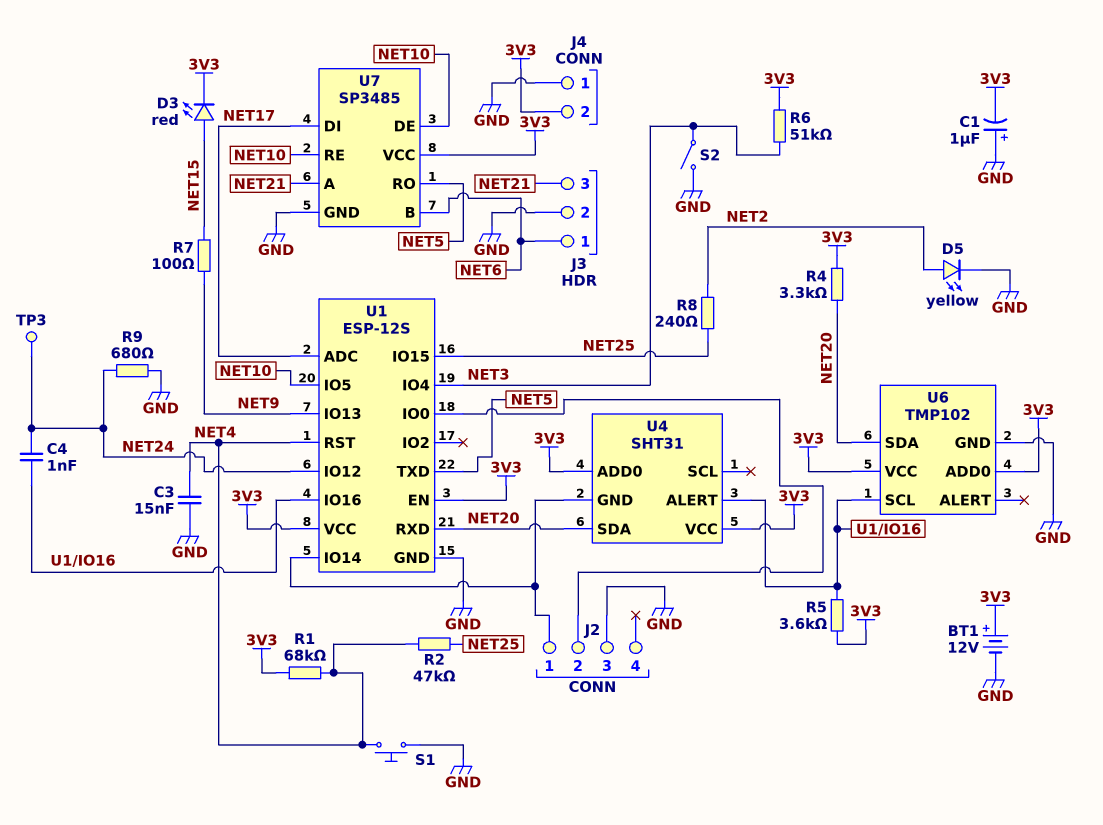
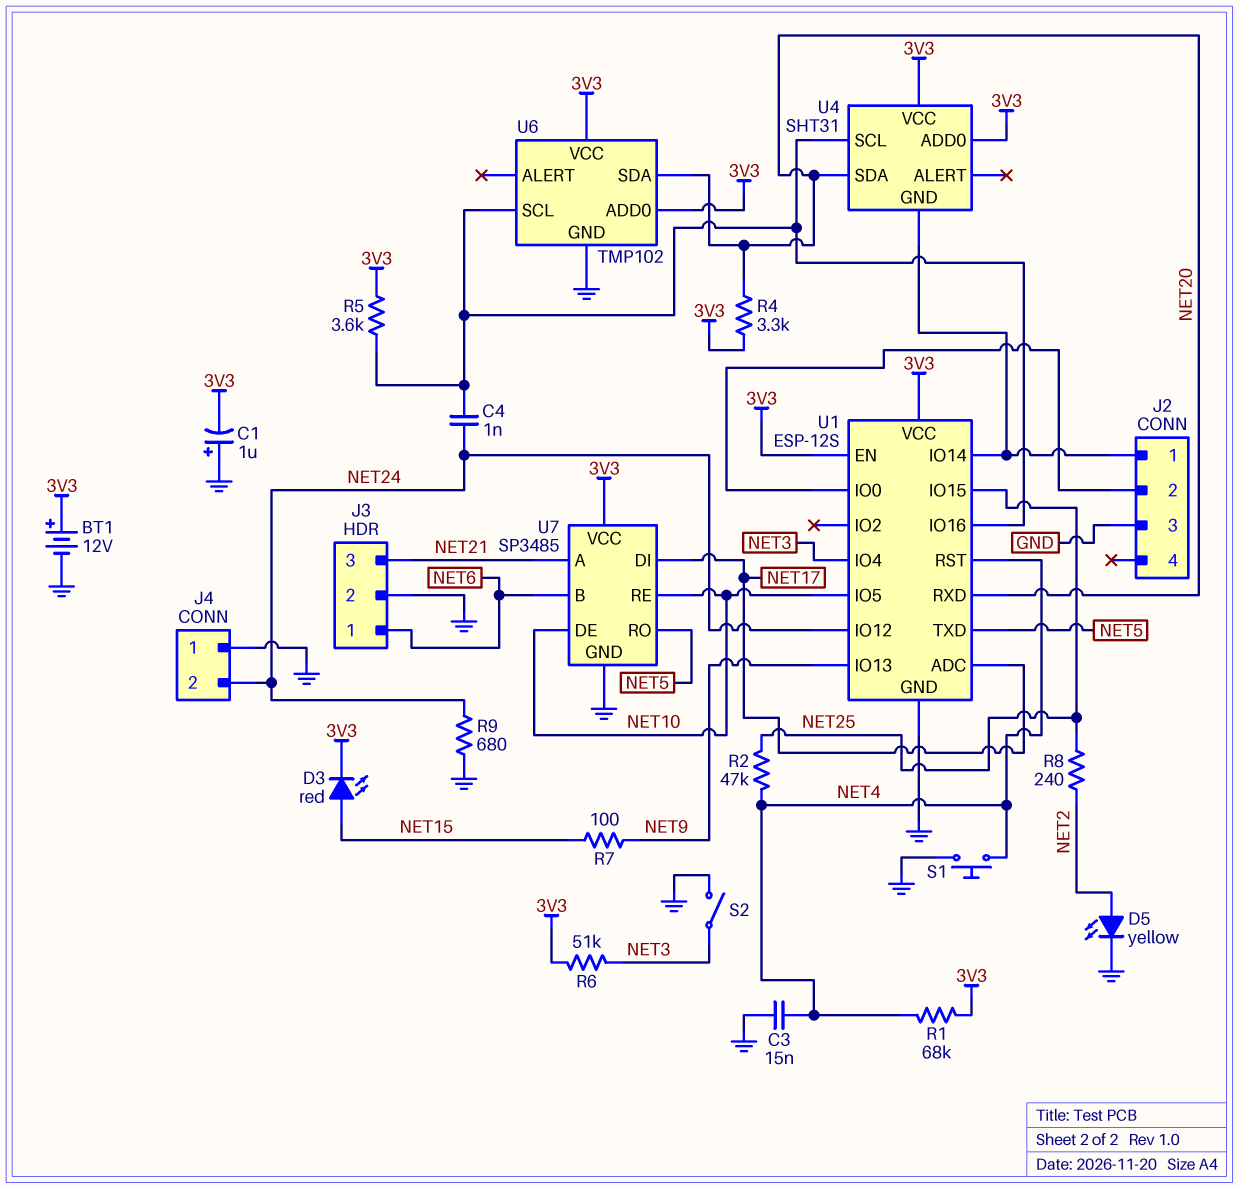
J4 pin 2: 3V3 -> NET24
TP3: test point (NET24) -> none
U4 pin ALERT: U1/IO16 -> none
U4 pin SCL: none -> U1/IO16

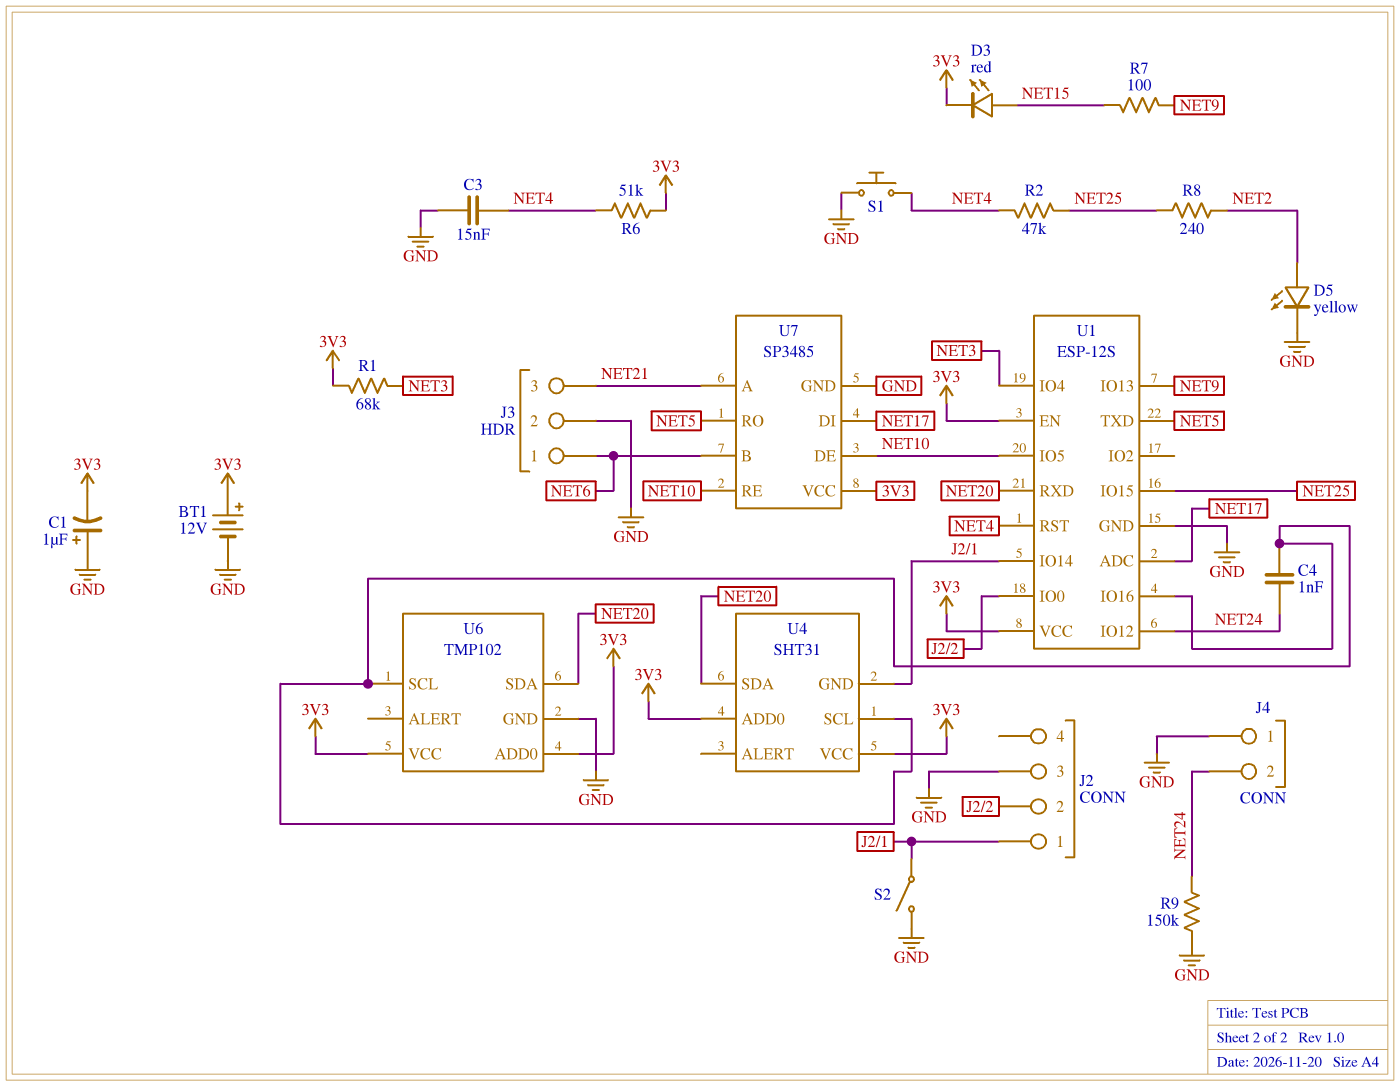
R1: 68k (3V3, NET4) -> 68k (3V3, NET3)
R4: 3.3k (3V3, NET20) -> none
R5: 3.6k (3V3, U1/IO16) -> none
R6: 51k (3V3, NET3) -> 51k (3V3, NET4)
R9: 680 (GND, NET24) -> 150k (GND, NET24)
S2: switch (GND, NET3) -> switch (GND, J2/1)

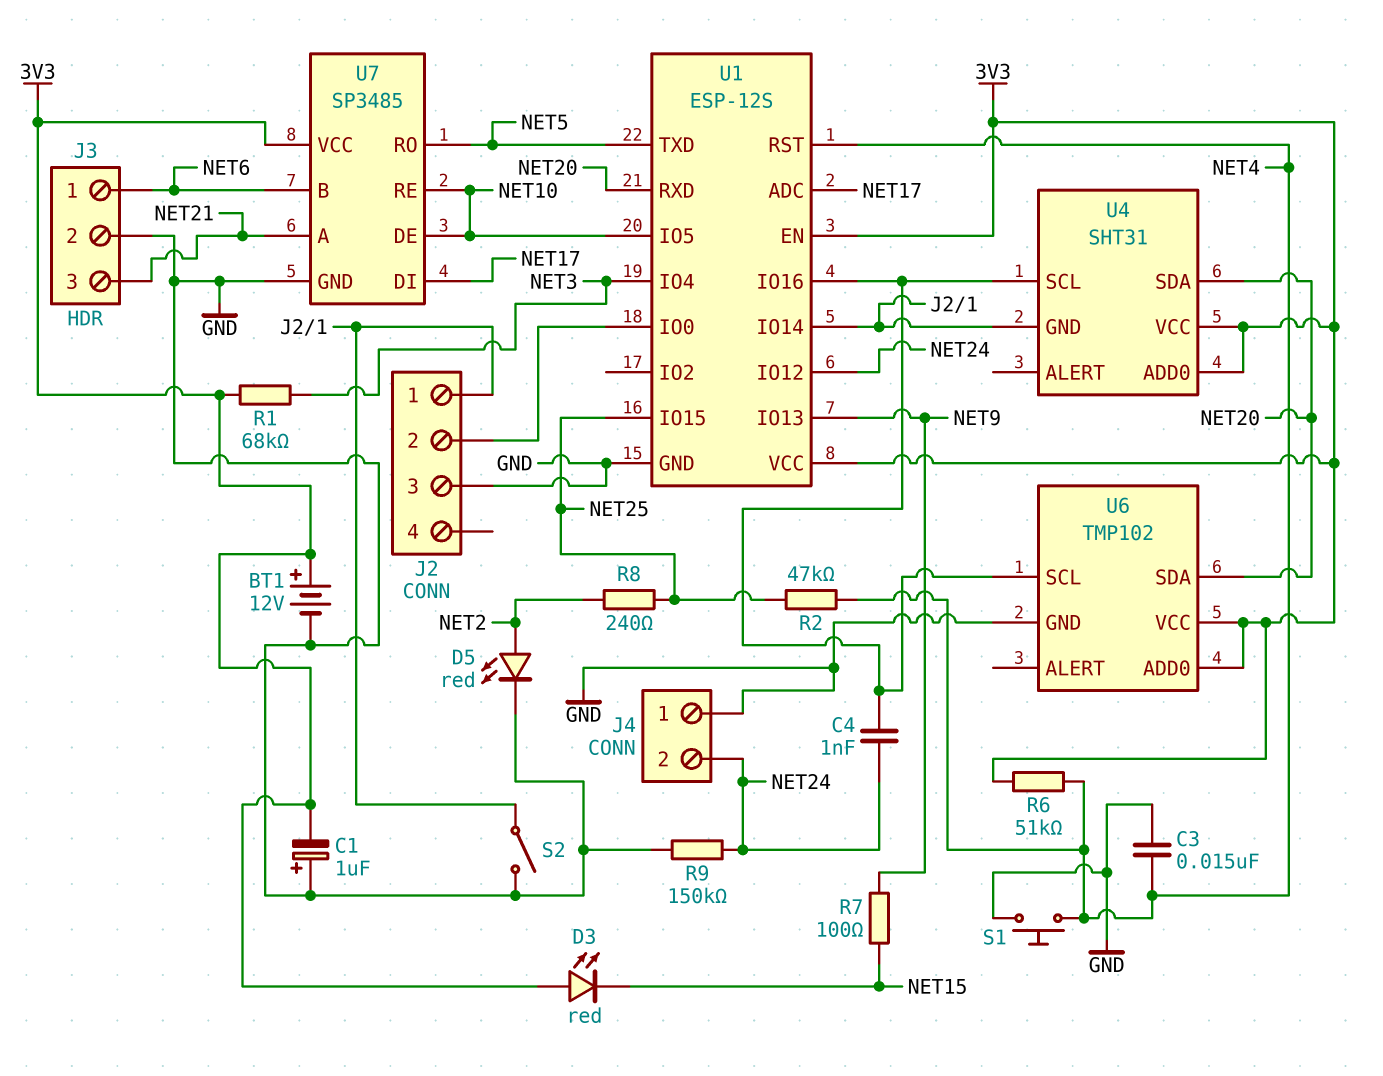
D3: LED red (A NET15, K 3V3) -> LED red (A 3V3, K NET15)
D5: LED yellow (A NET2, K GND) -> LED red (A NET2, K GND)

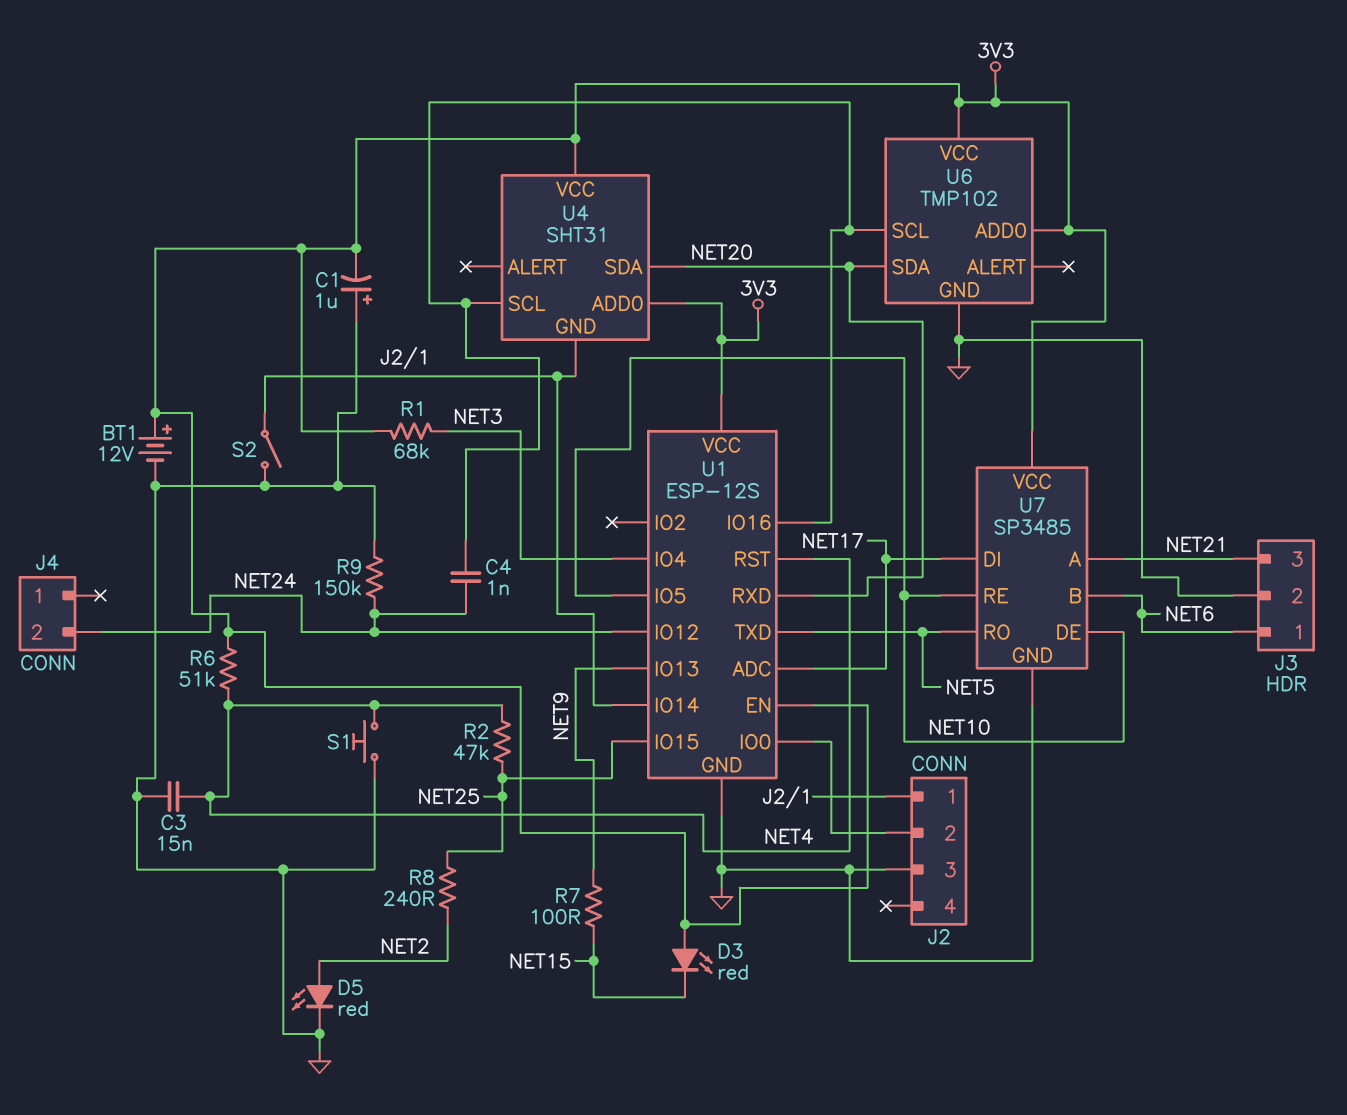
J4 pin 1: GND -> none

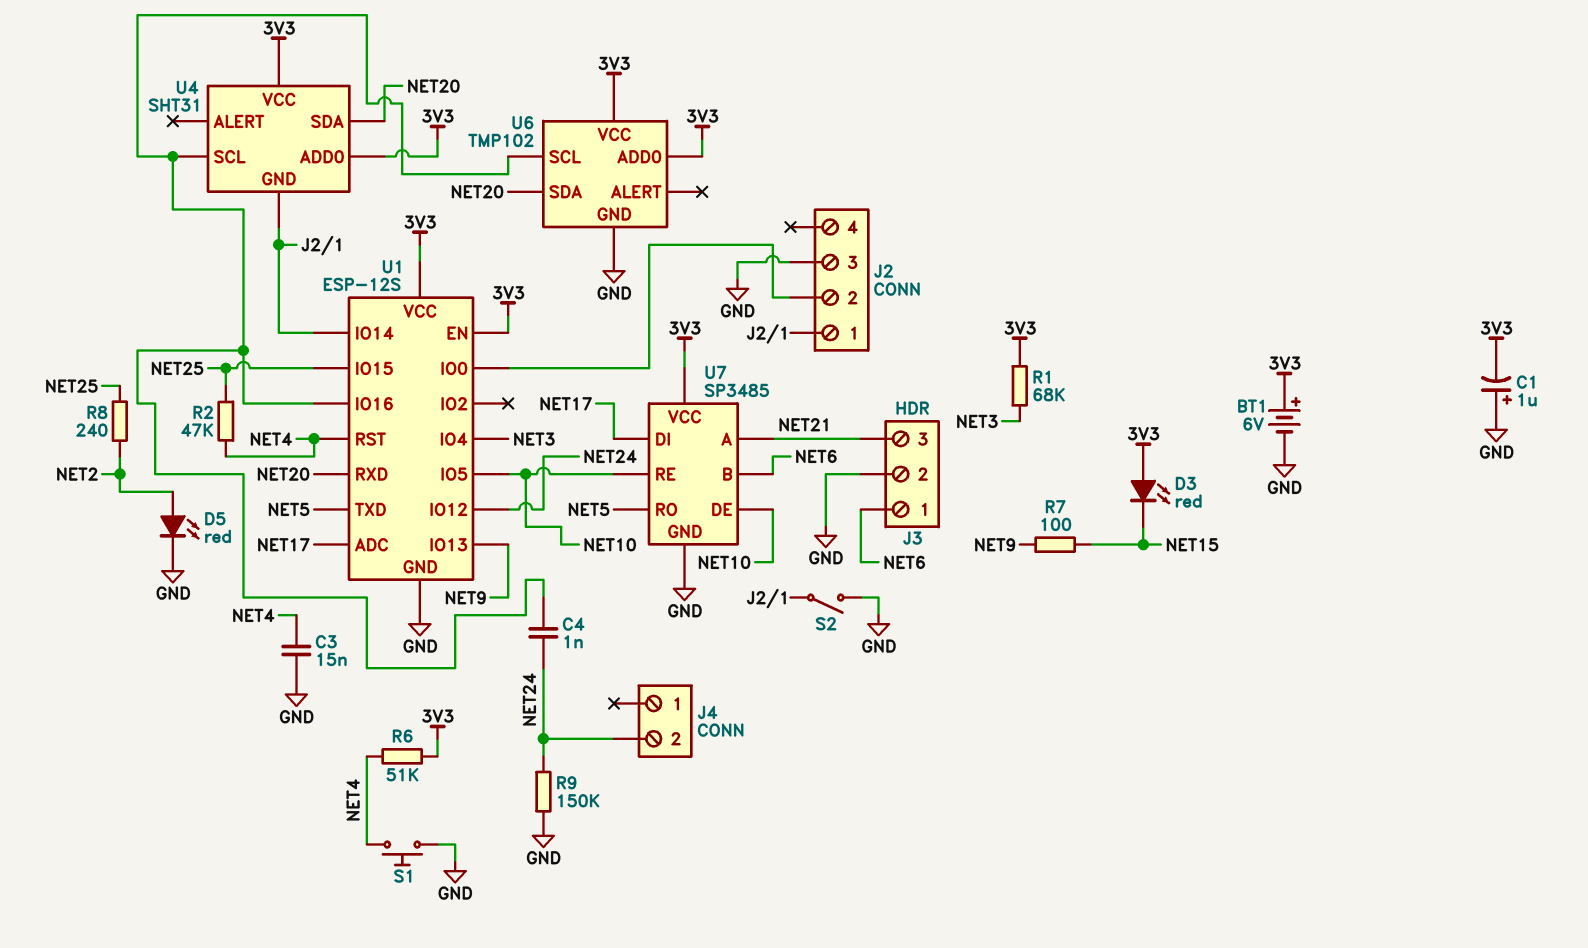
BT1: 12V (plus 3V3, minus GND) -> 6V (plus 3V3, minus GND)

